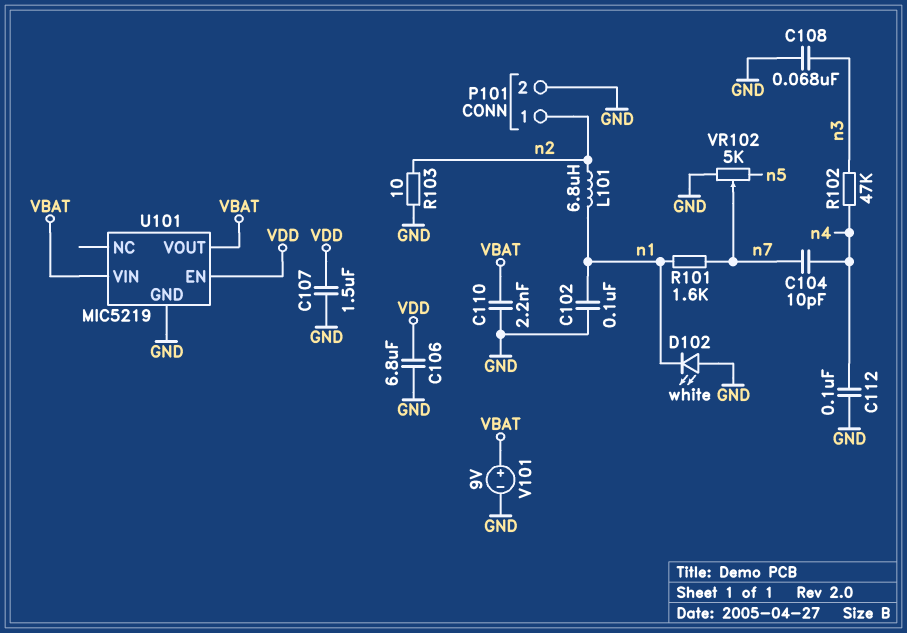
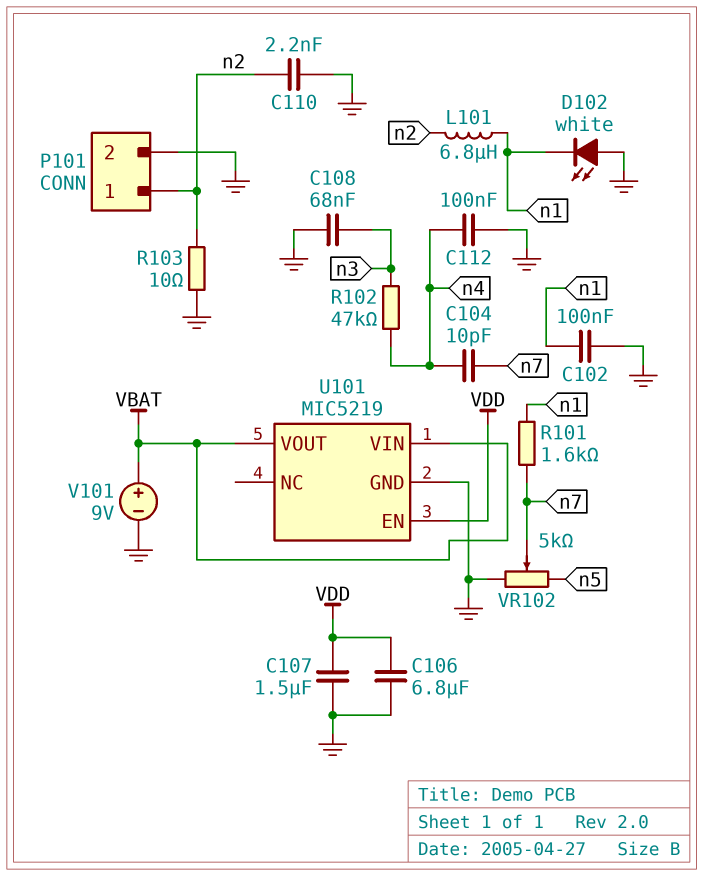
C110: 2.2nF (GND, VBAT) -> 2.2nF (GND, n2)

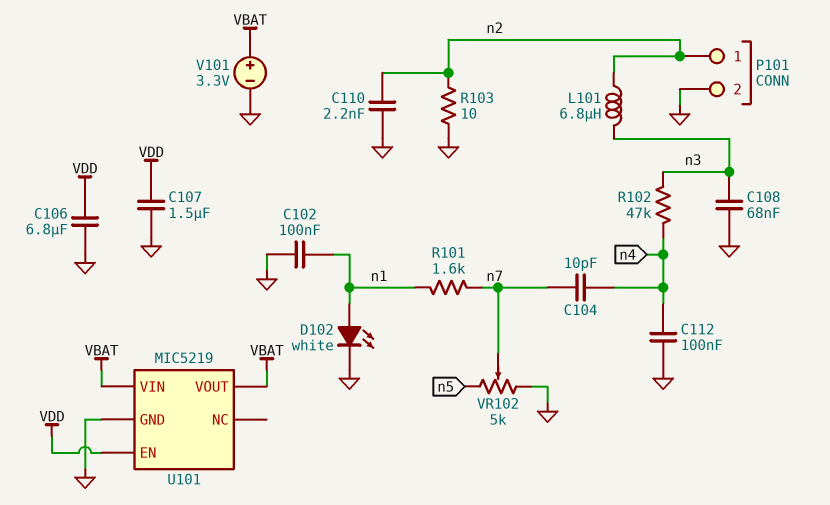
D102: LED white (A GND, K n1) -> LED white (A n1, K GND)
L101: 6.8uH (n1, n2) -> 6.8uH (n2, n3)
V101: 9V (plus VBAT, minus GND) -> 3.3V (plus VBAT, minus GND)

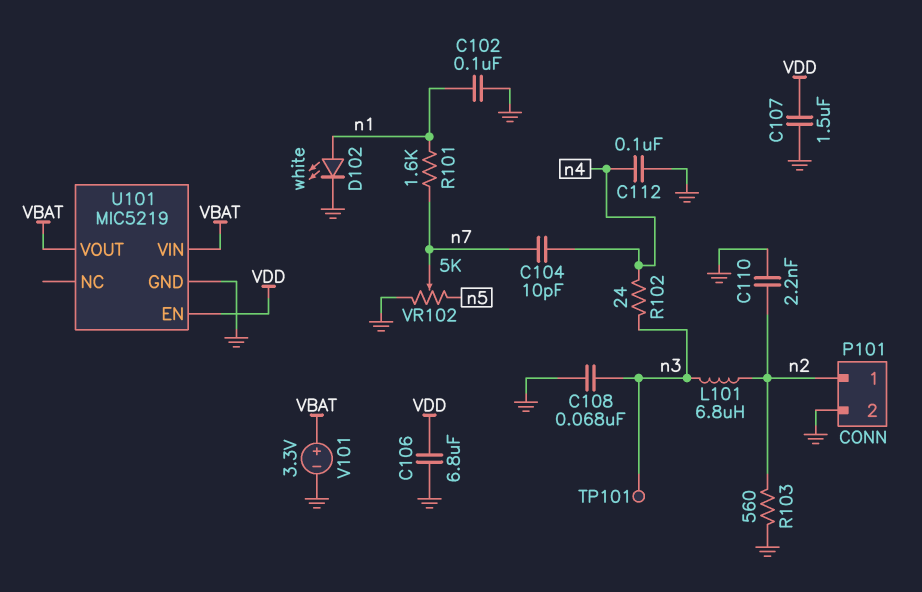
R102: 47k (n3, n4) -> 24 (n3, n4)
R103: 10 (GND, n2) -> 560 (GND, n2)
TP101: none -> test point (n3)

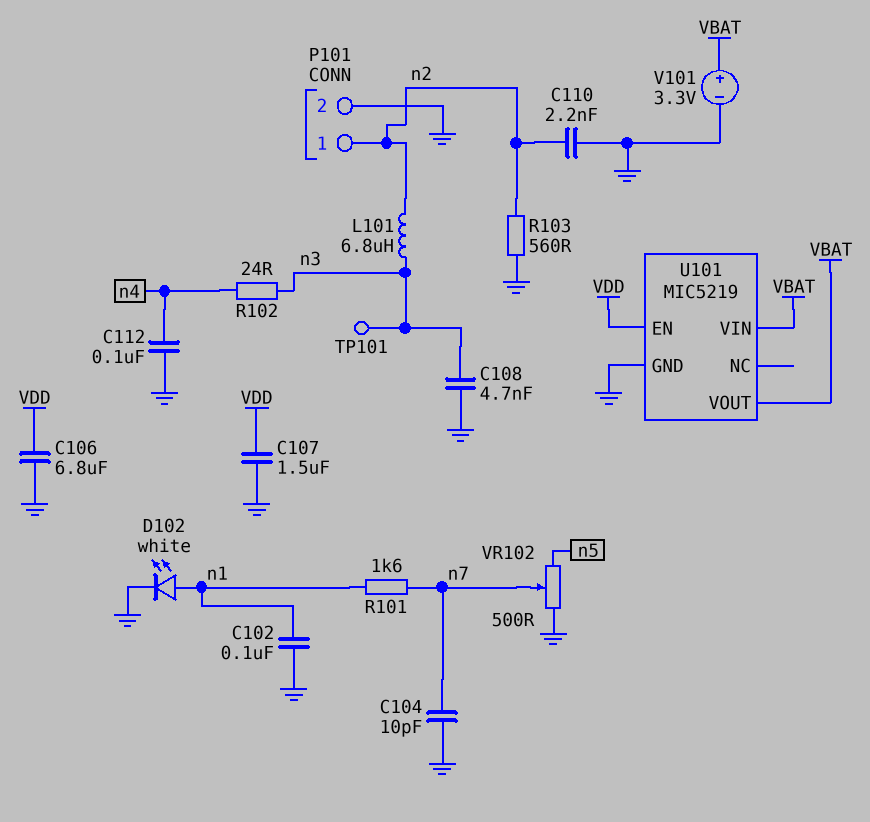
C104: 10pF (n4, n7) -> 10pF (GND, n7)
C108: 68nF (GND, n3) -> 4.7nF (GND, n3)
VR102: 5k (GND, n5, wiper n7) -> 500 (GND, n5, wiper n7)

